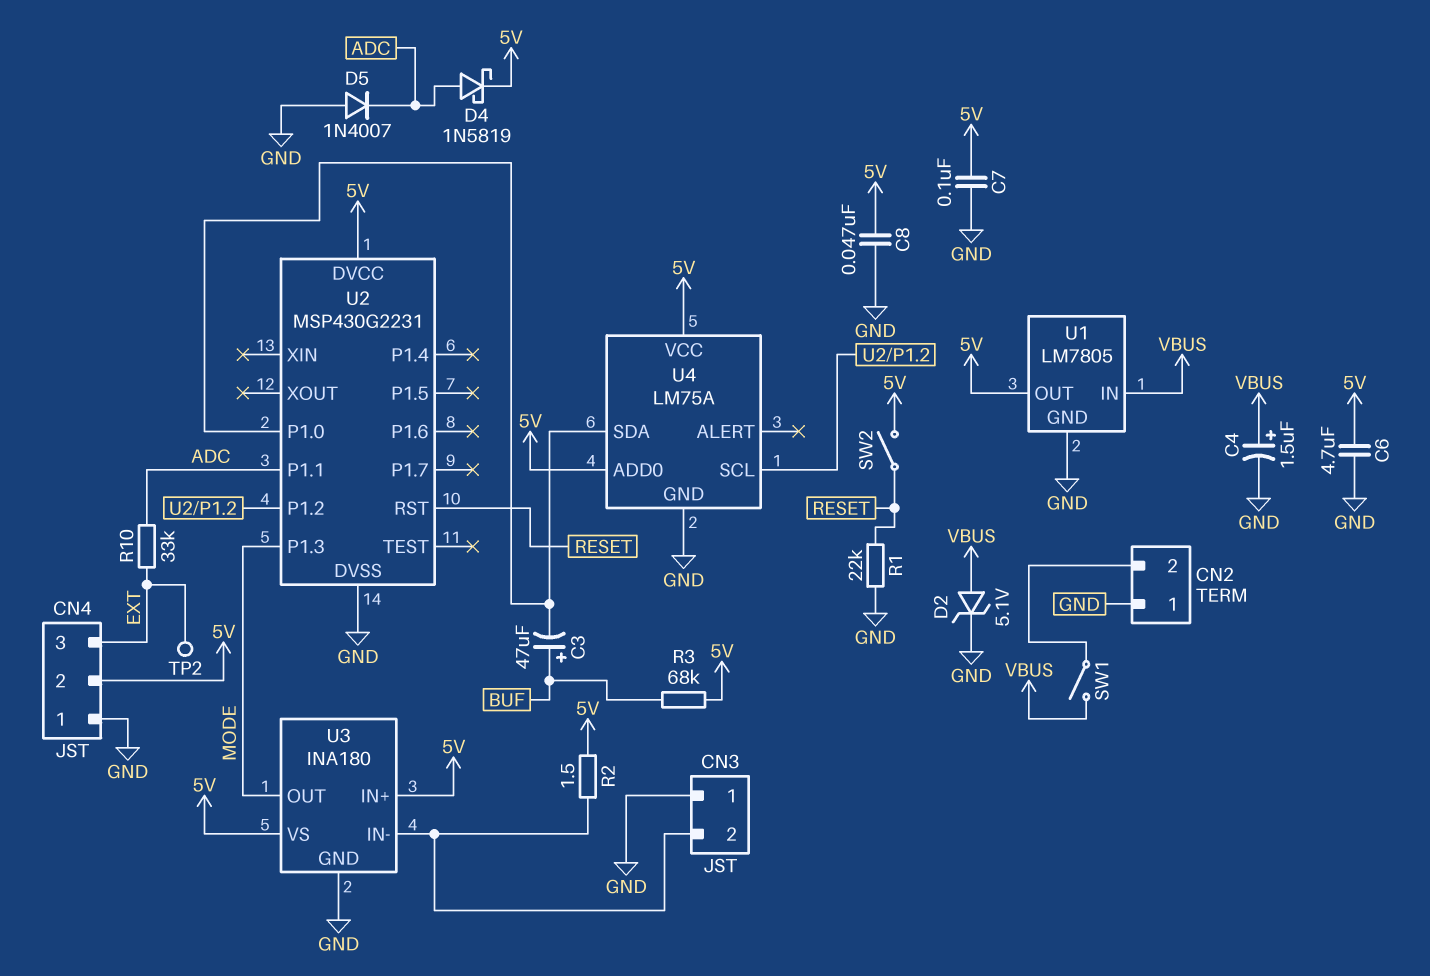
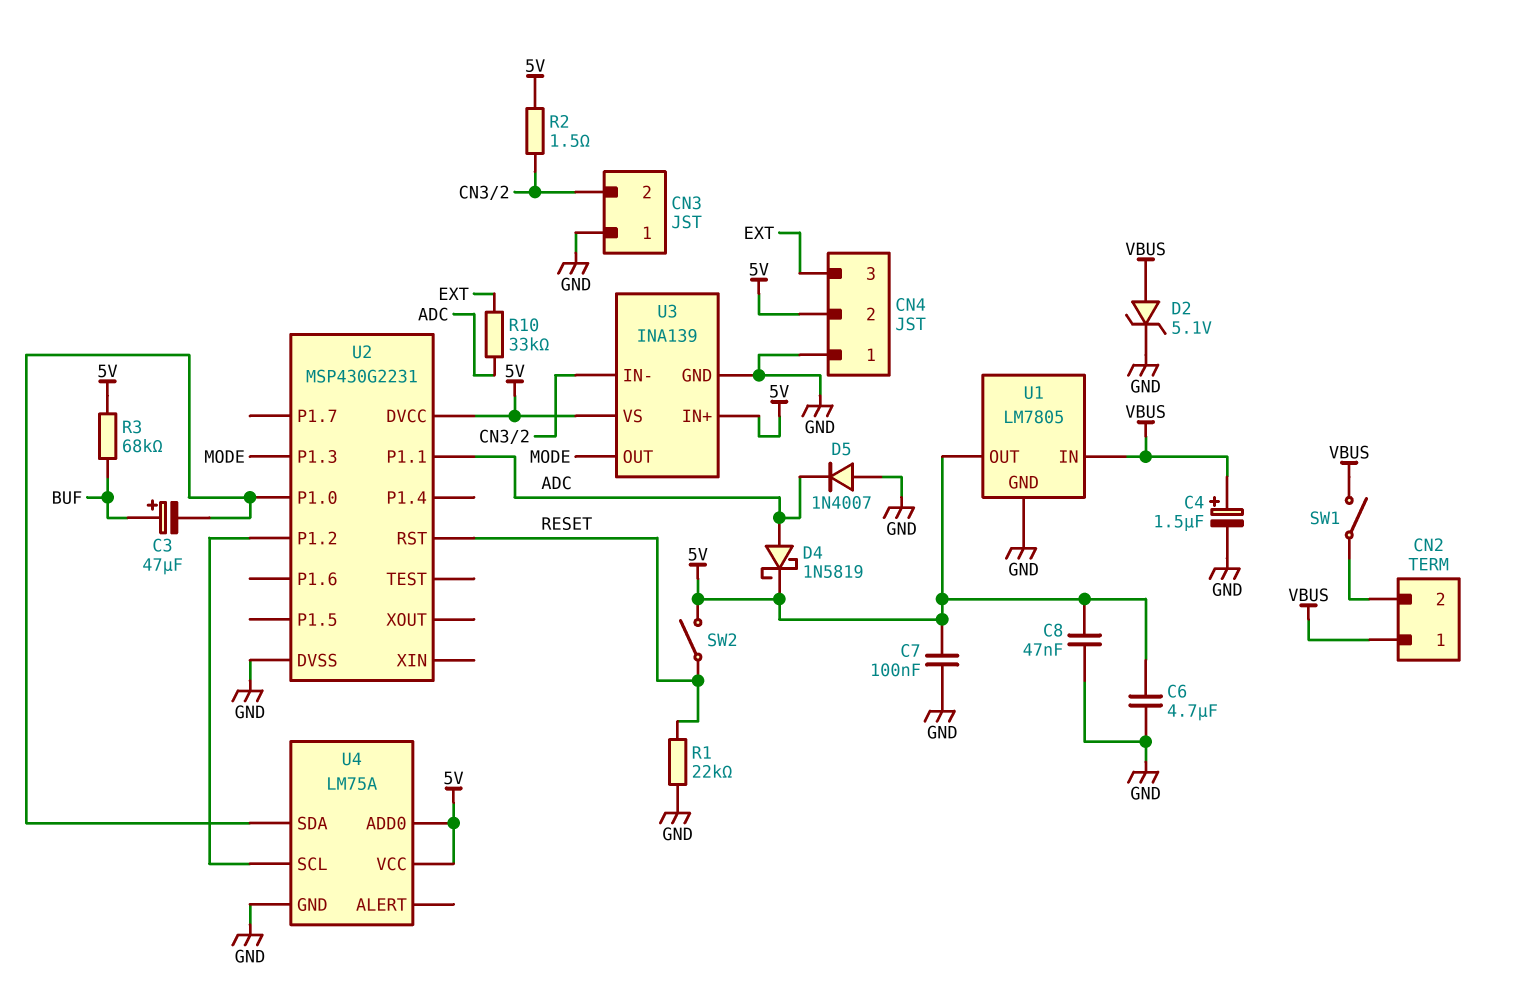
CN2 pin 1: GND -> VBUS
TP2: test point (EXT) -> none
U3: INA180 -> INA139

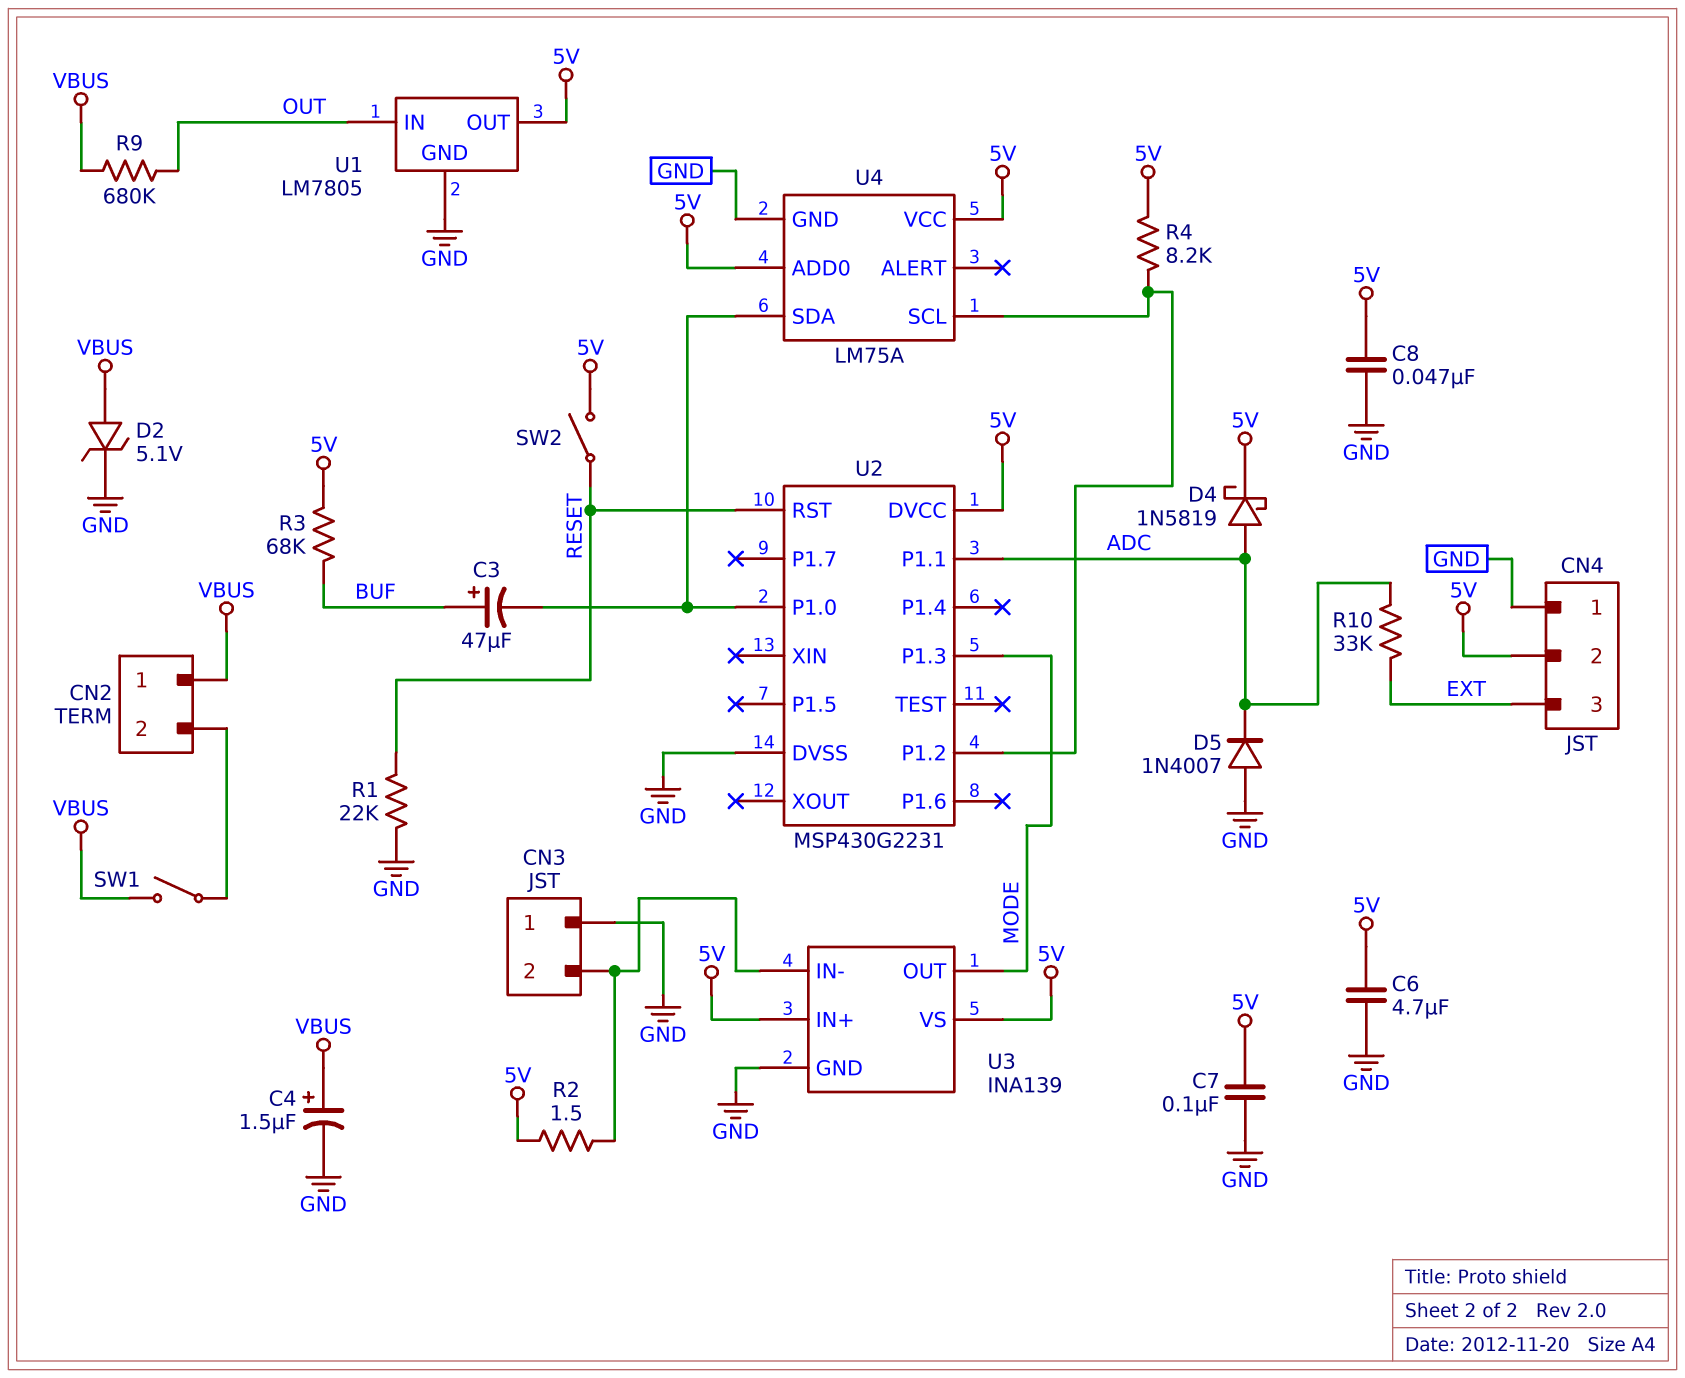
R4: none -> 8.2k (5V, U2/P1.2)
R9: none -> 680k (OUT, VBUS)
U1 pin IN: VBUS -> OUT

